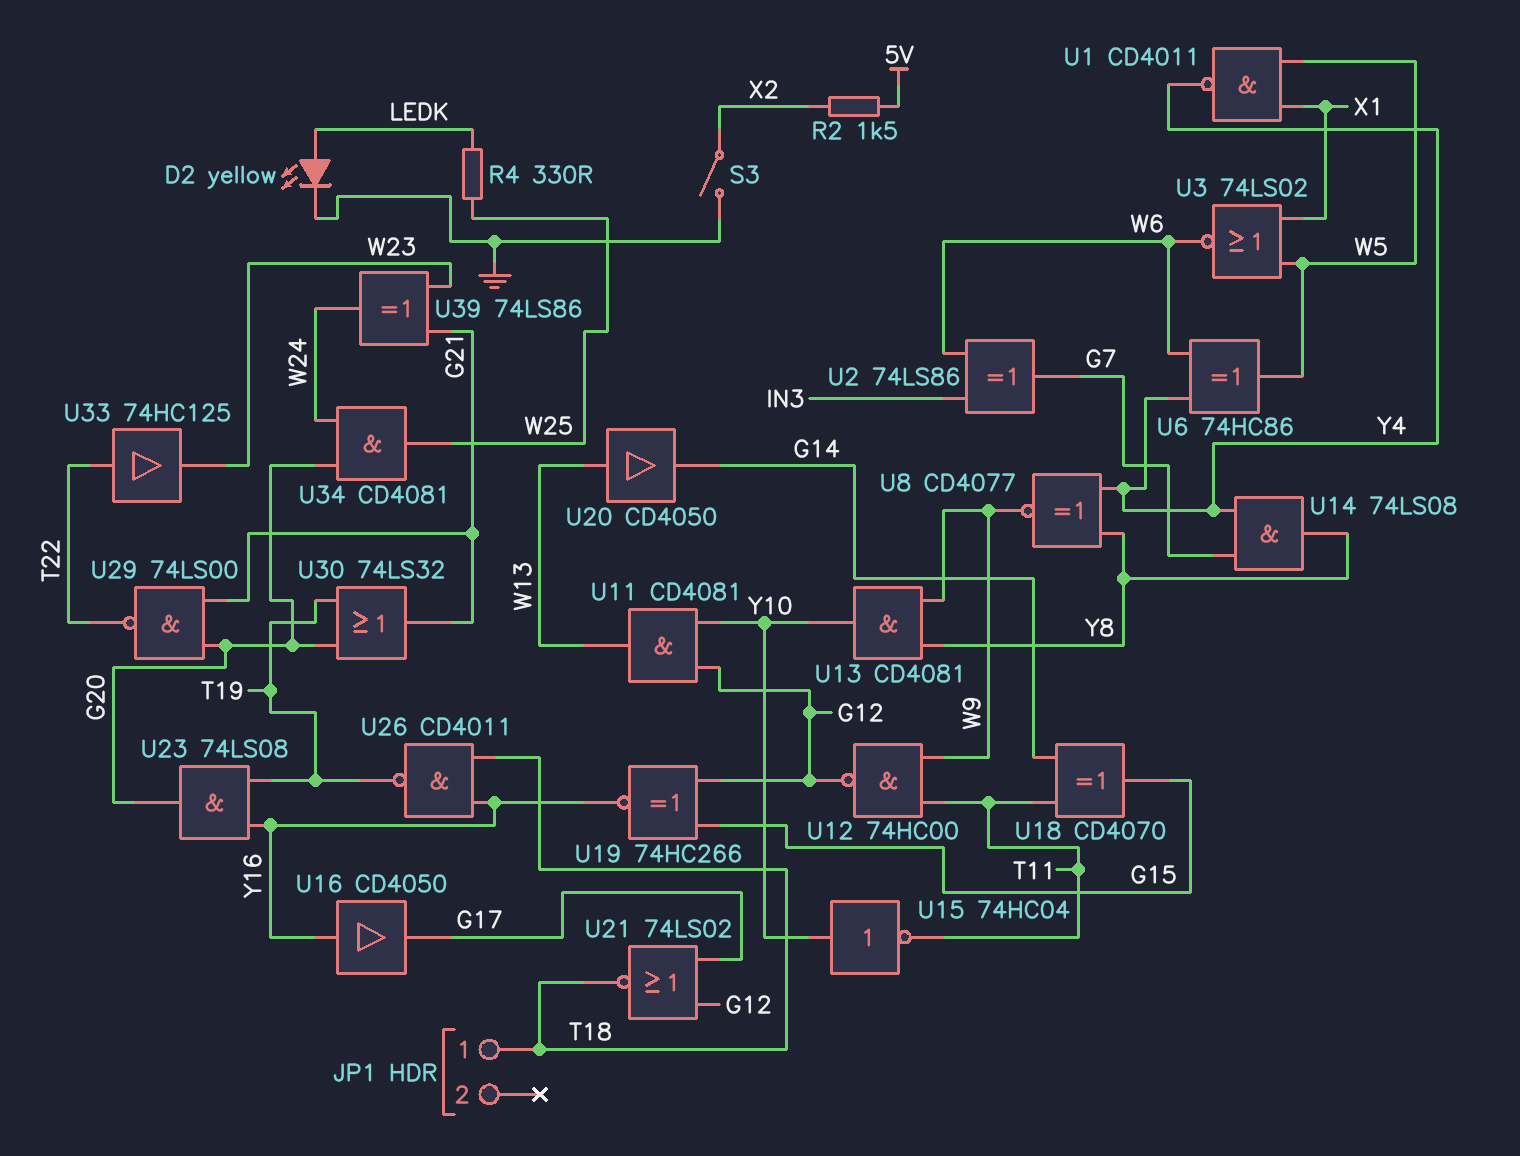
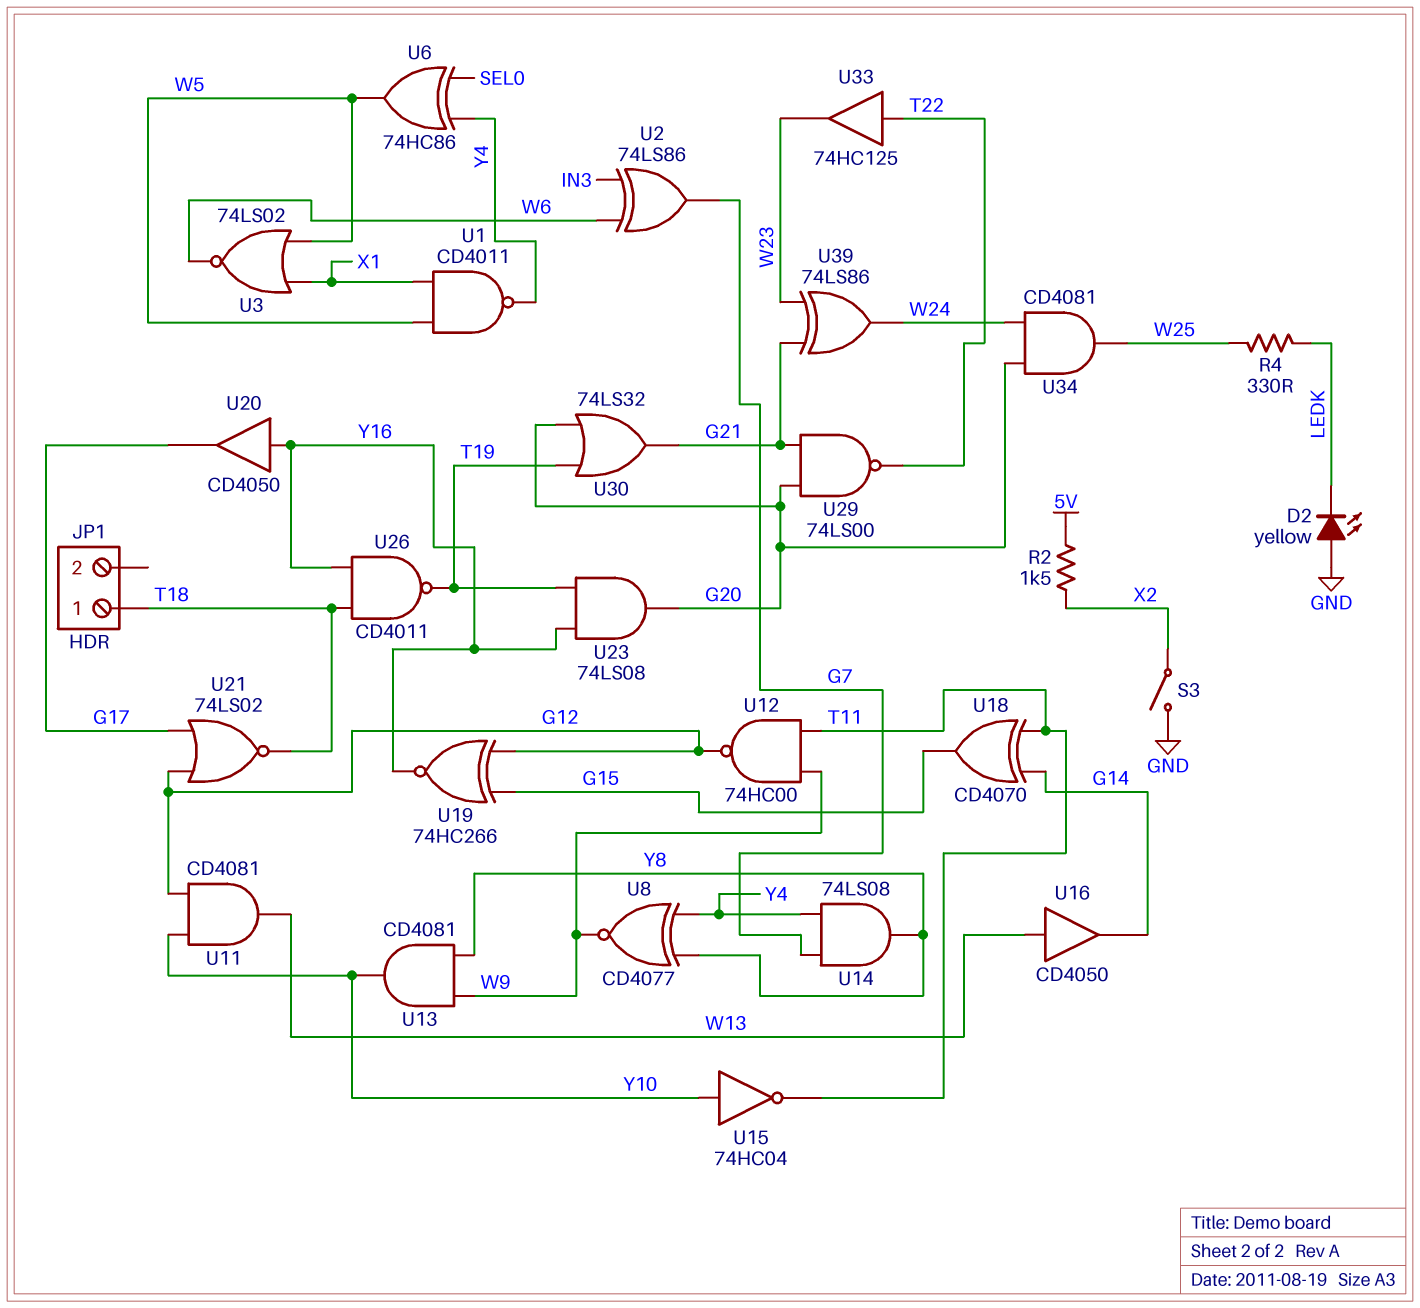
D2: LED yellow (A LEDK, K GND) -> LED yellow (A GND, K LEDK)
U6: XOR 74HC86 (in W6, in Y4, out W5) -> XOR 74HC86 (in SEL0, in Y4, out W5)
U16: buffer CD4050 (in Y16, out G17) -> buffer CD4050 (in W13, out G14)
U20: buffer CD4050 (in W13, out G14) -> buffer CD4050 (in Y16, out G17)

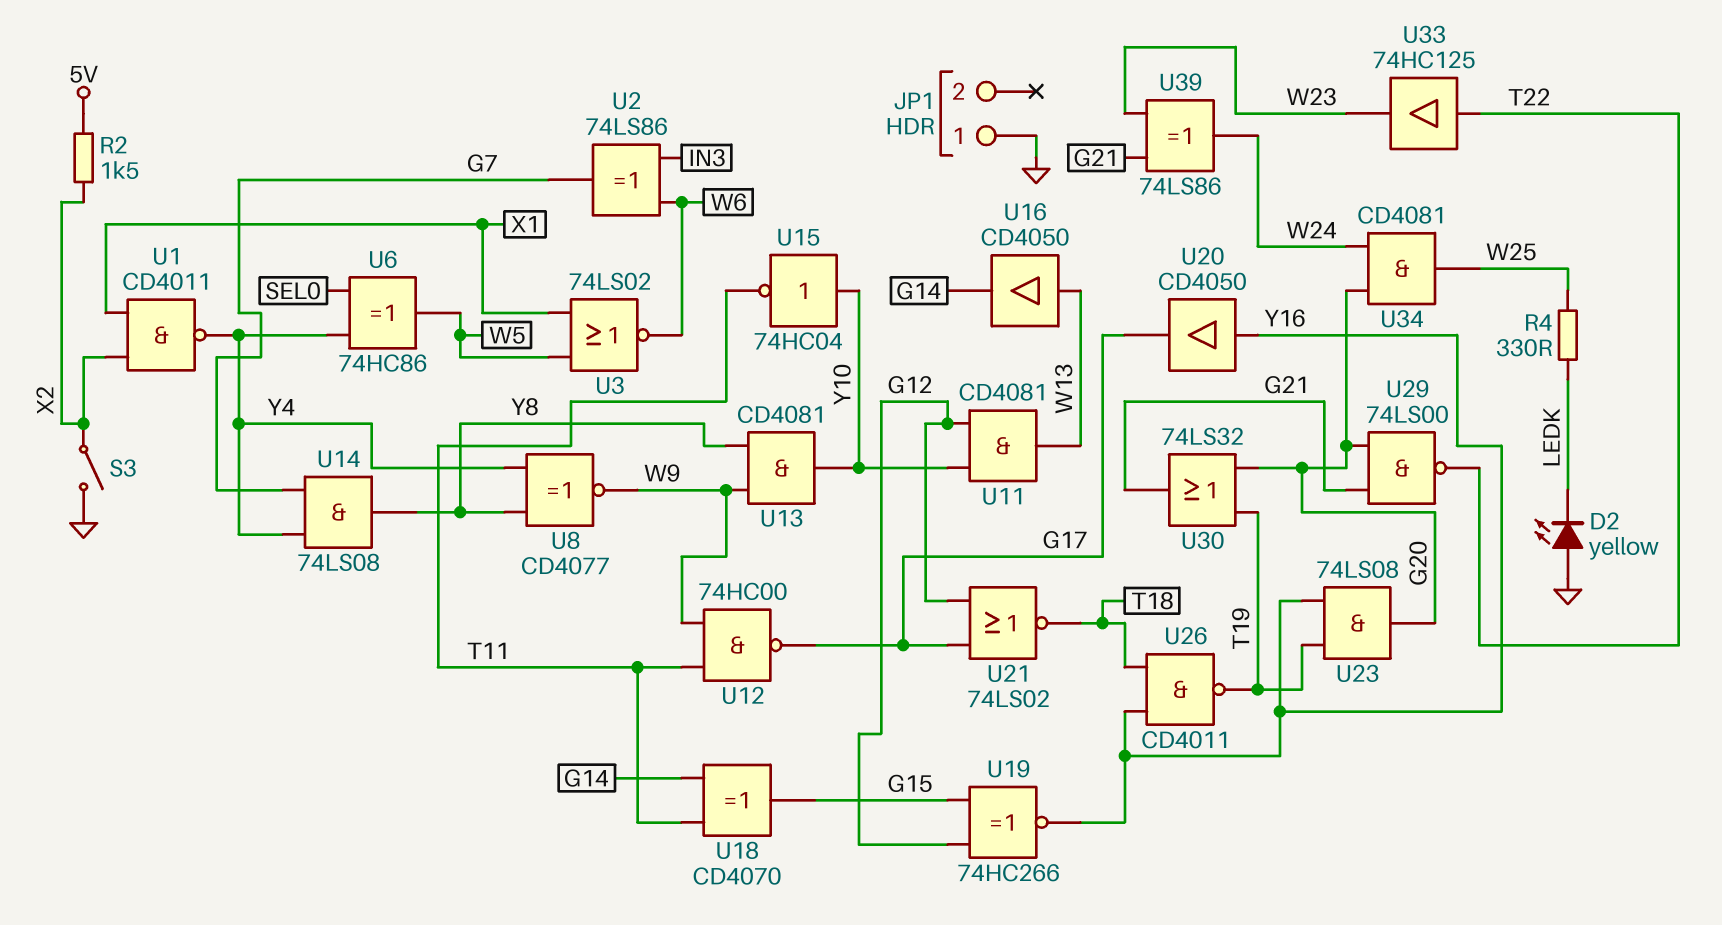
JP1 pin 1: T18 -> GND
U1: NAND CD4011 (in W5, in X1, out Y4) -> NAND CD4011 (in X1, in X2, out Y4)
U12: NAND 74HC00 (in T11, in W9, out G12) -> NAND 74HC00 (in T11, in W9, out G17)

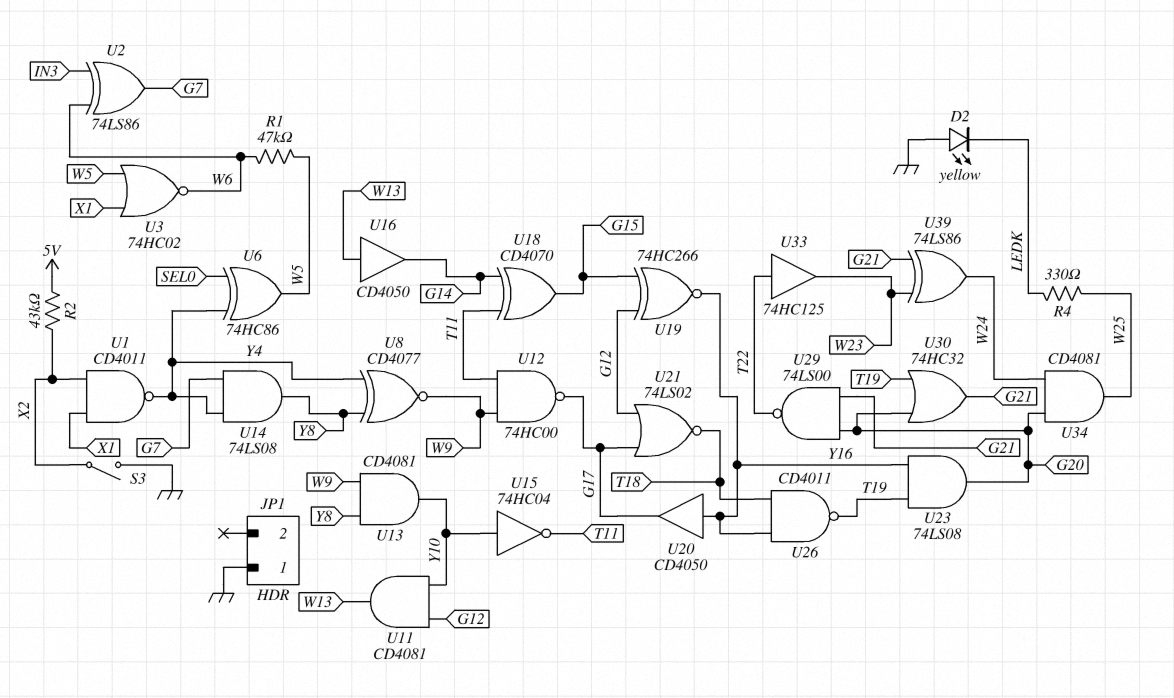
R1: none -> 47k (W5, W6)
R2: 1.5k (5V, X2) -> 43k (5V, X2)
U3: NOR 74LS02 (in W5, in X1, out W6) -> NOR 74HC02 (in W5, in X1, out W6)
U30: OR 74LS32 (in G20, in T19, out G21) -> OR 74HC32 (in G20, in T19, out G21)

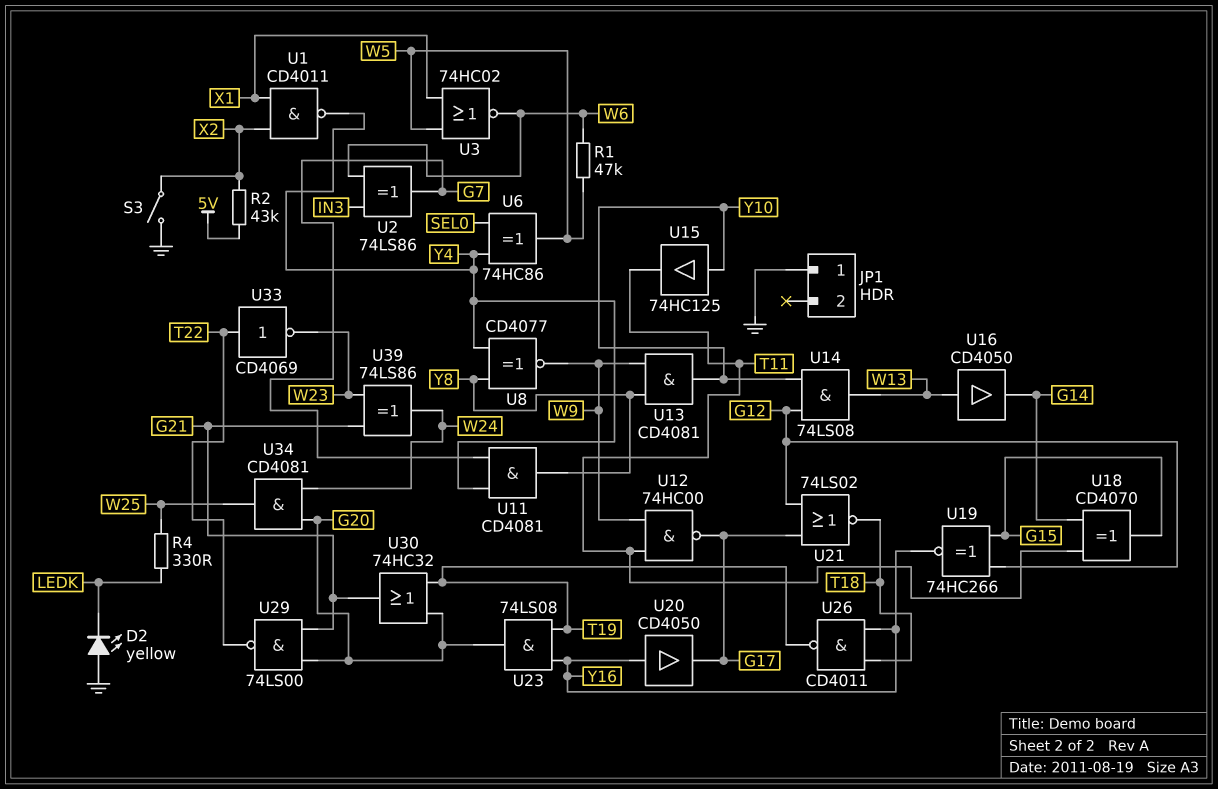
U11: AND CD4081 (in G12, in Y10, out W13) -> AND CD4081 (in G7, in Y4, out Y8)
U14: AND 74LS08 (in G7, in Y4, out Y8) -> AND 74LS08 (in G12, in Y10, out W13)
U15: NOT 74HC04 (in Y10, out T11) -> buffer 74HC125 (in Y10, out T11)
U33: buffer 74HC125 (in T22, out W23) -> NOT CD4069 (in T22, out W23)

